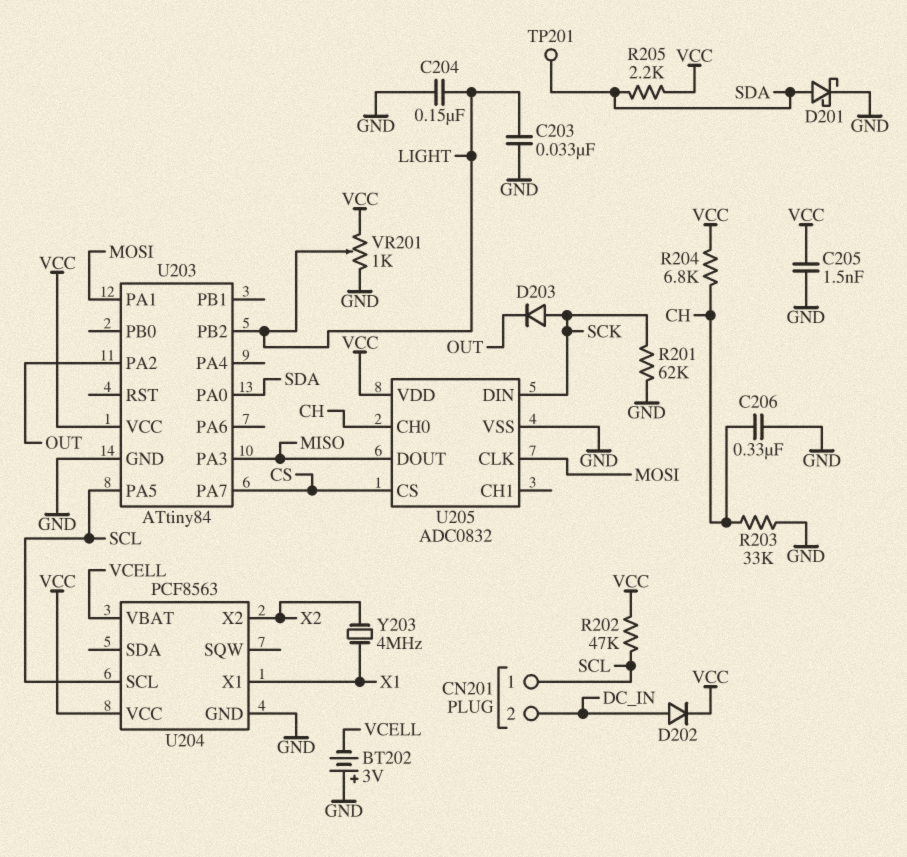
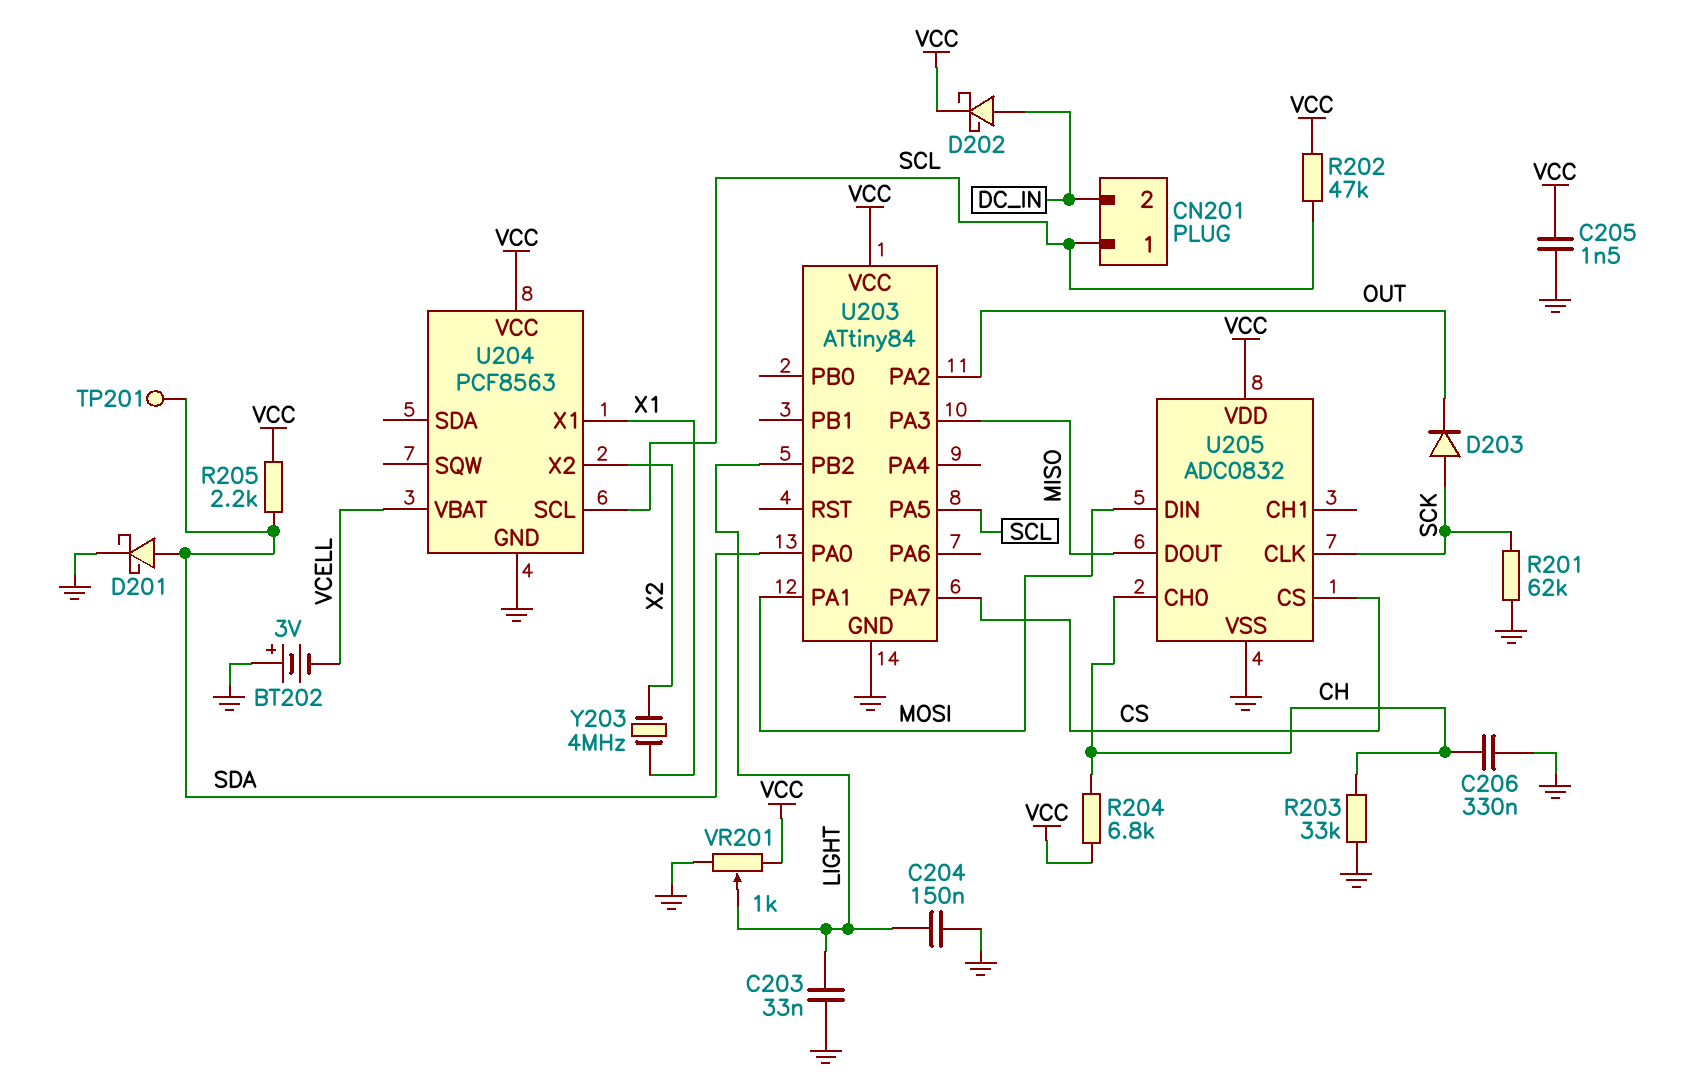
D202: diode (A DC_IN, K VCC) -> schottky (A DC_IN, K VCC)
U205 pin CLK: MOSI -> SCK
U205 pin DIN: SCK -> MOSI

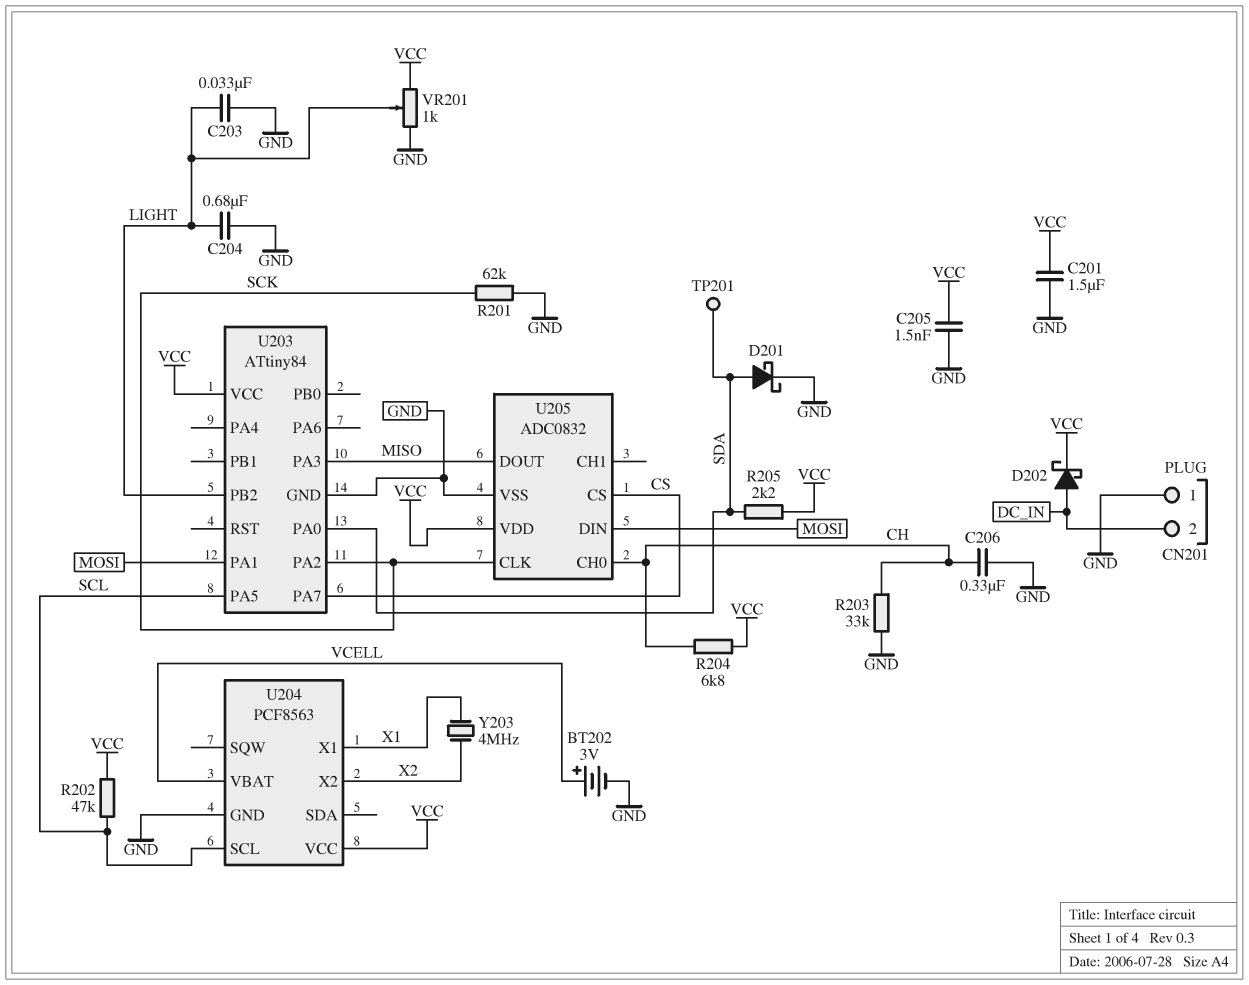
BT202: 3V (plus GND, minus VCELL) -> 3V (plus VCELL, minus GND)
C201: none -> 1.5uF (GND, VCC)
C204: 150nF (GND, LIGHT) -> 680nF (GND, LIGHT)
CN201 pin 1: SCL -> GND
D203: diode (A SCK, K OUT) -> none
U203 pin PA2: OUT -> SCK

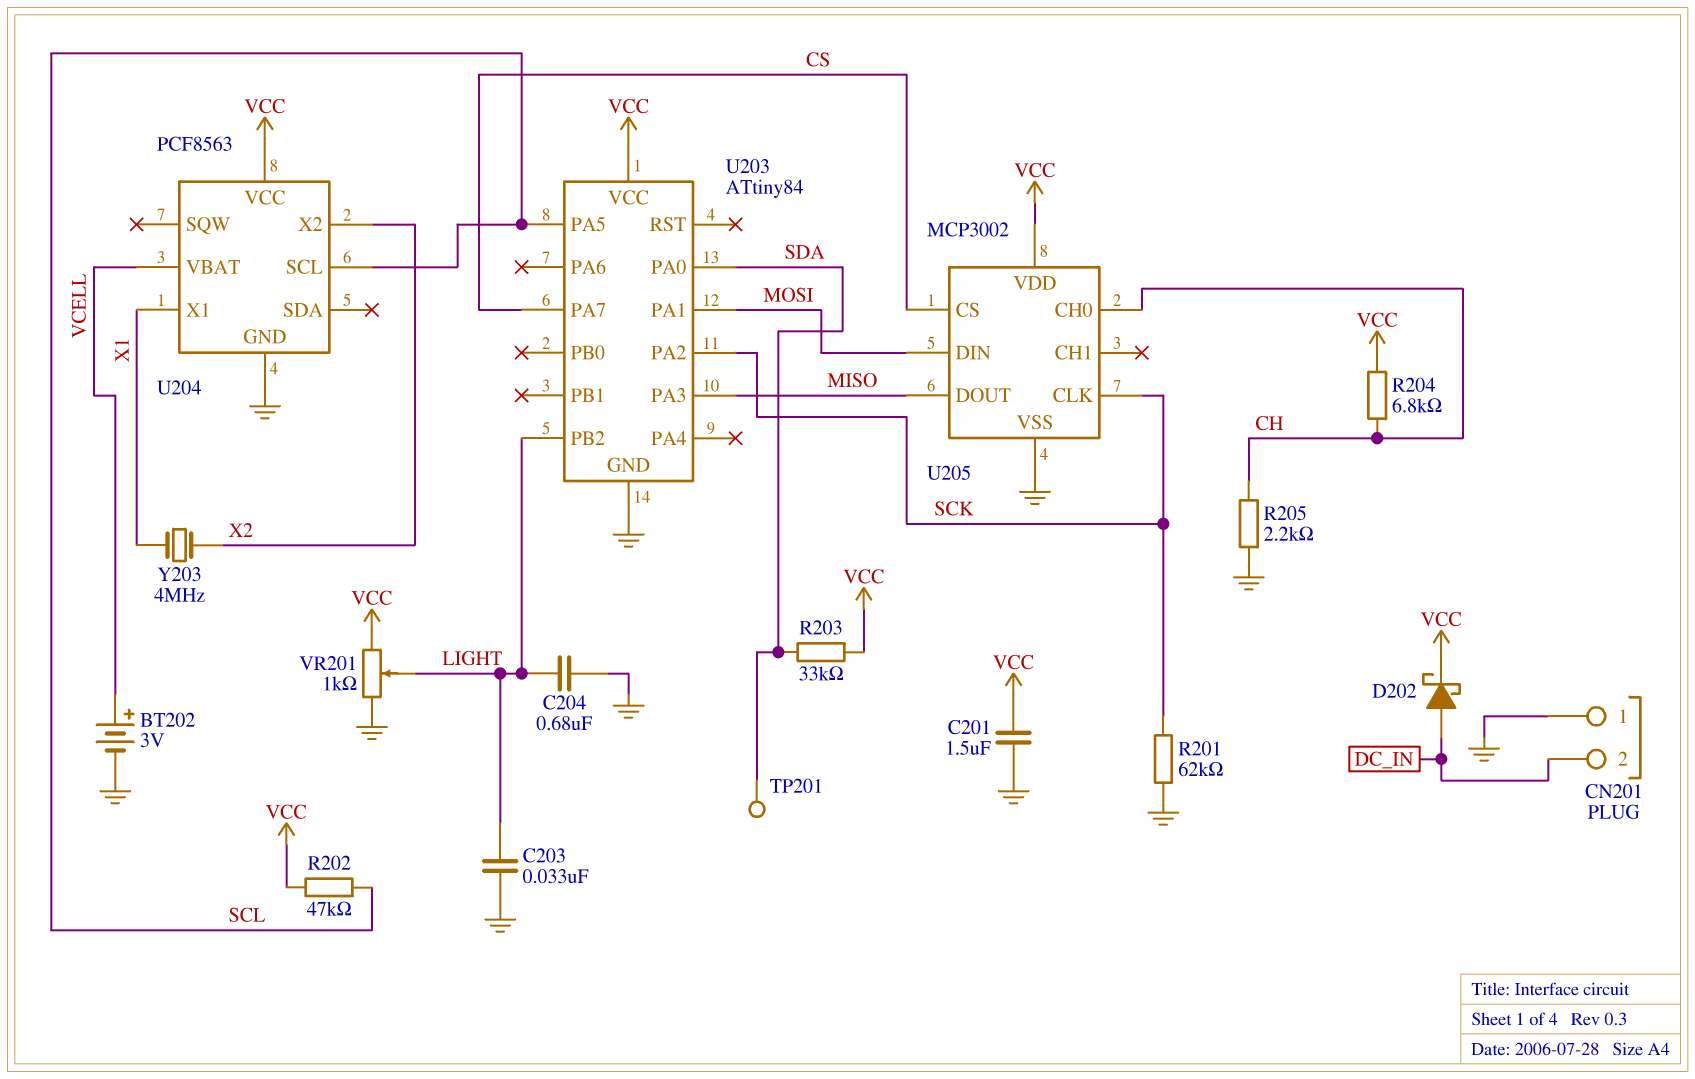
C205: 1.5nF (GND, VCC) -> none
C206: 330nF (CH, GND) -> none
D201: schottky (A SDA, K GND) -> none
R203: 33k (CH, GND) -> 33k (SDA, VCC)
R205: 2.2k (SDA, VCC) -> 2.2k (CH, GND)
U205: ADC0832 -> MCP3002

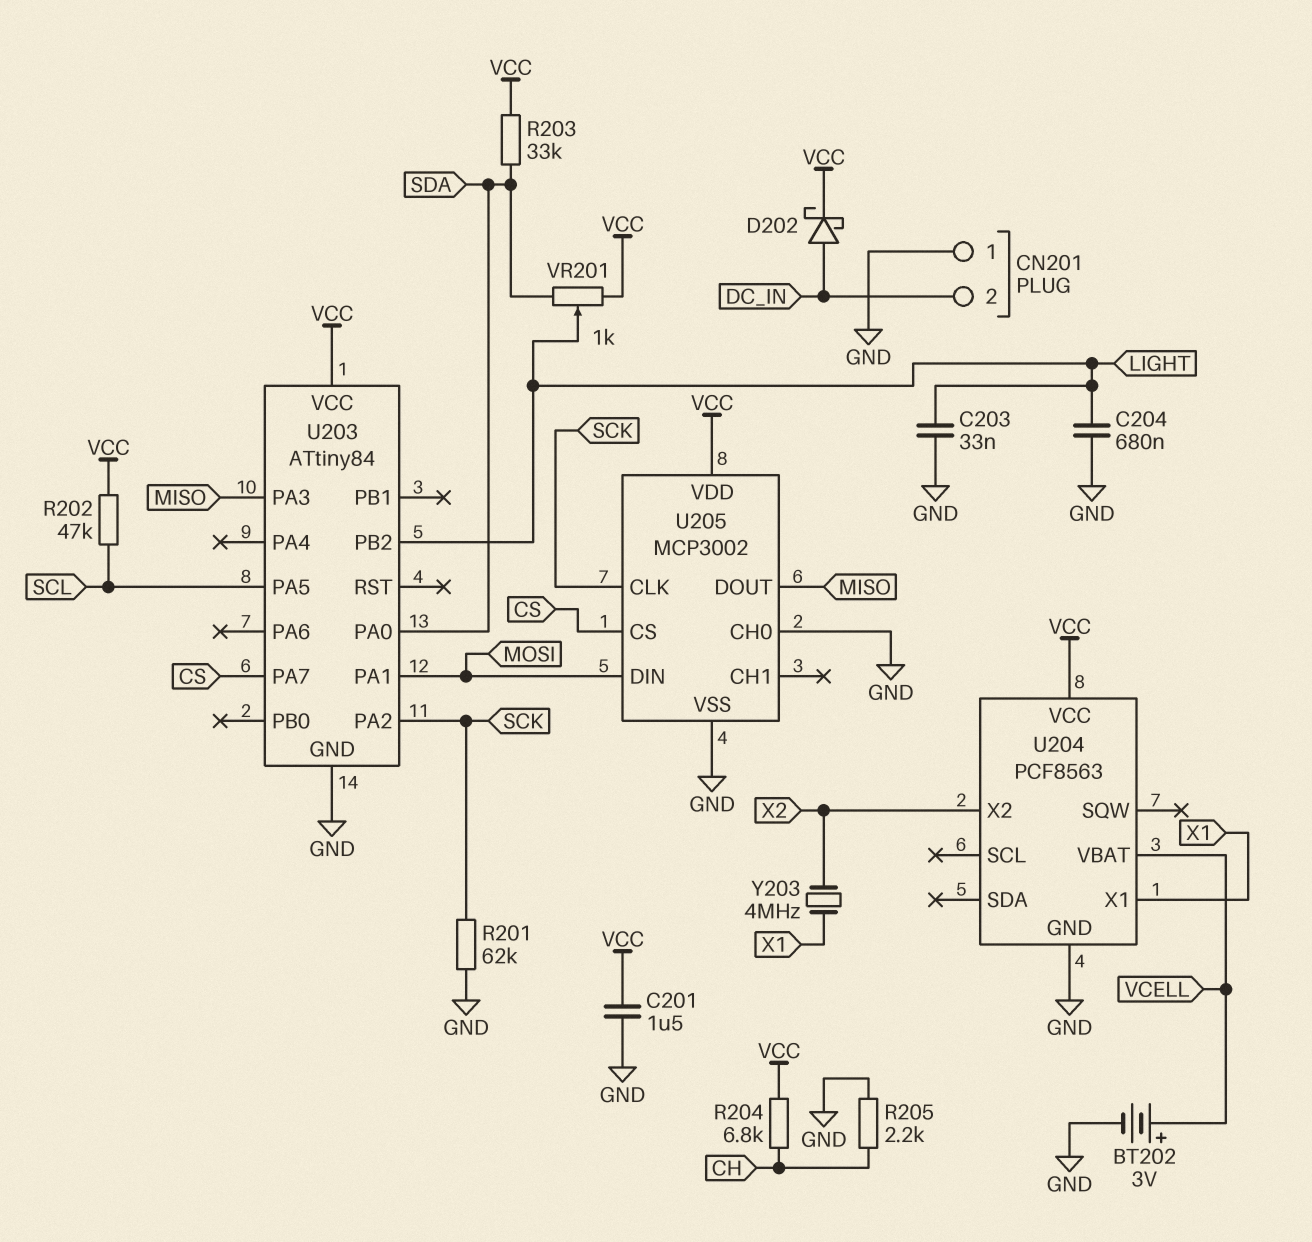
TP201: test point (SDA) -> none
U204 pin SCL: SCL -> none
U205 pin CH0: CH -> GND
VR201: 1k (GND, VCC, wiper LIGHT) -> 1k (SDA, VCC, wiper LIGHT)

